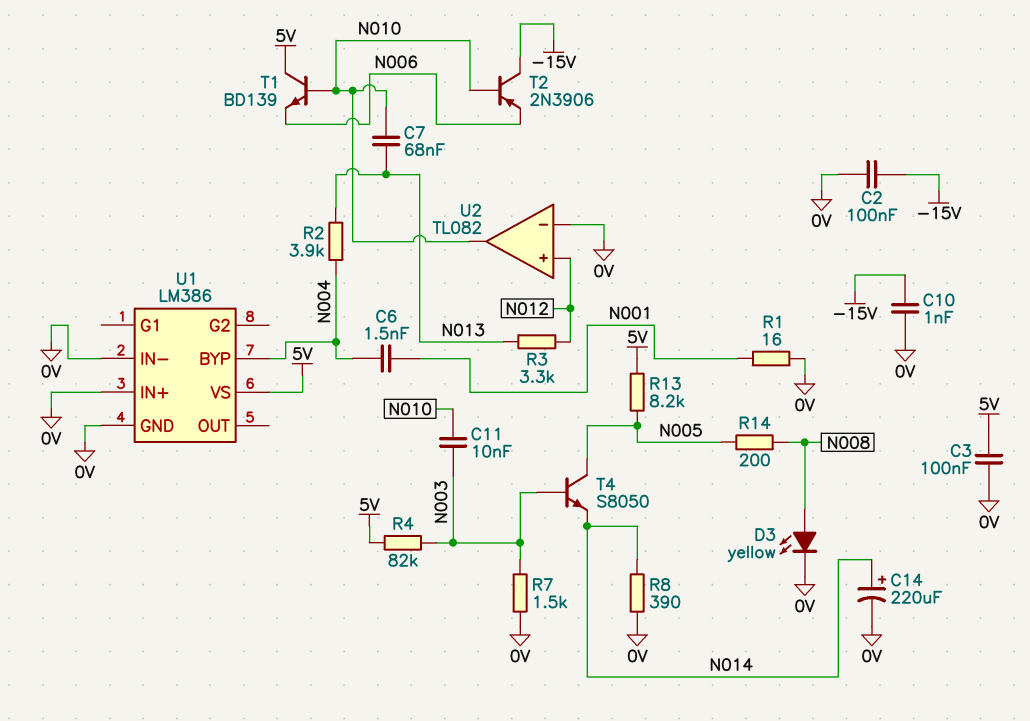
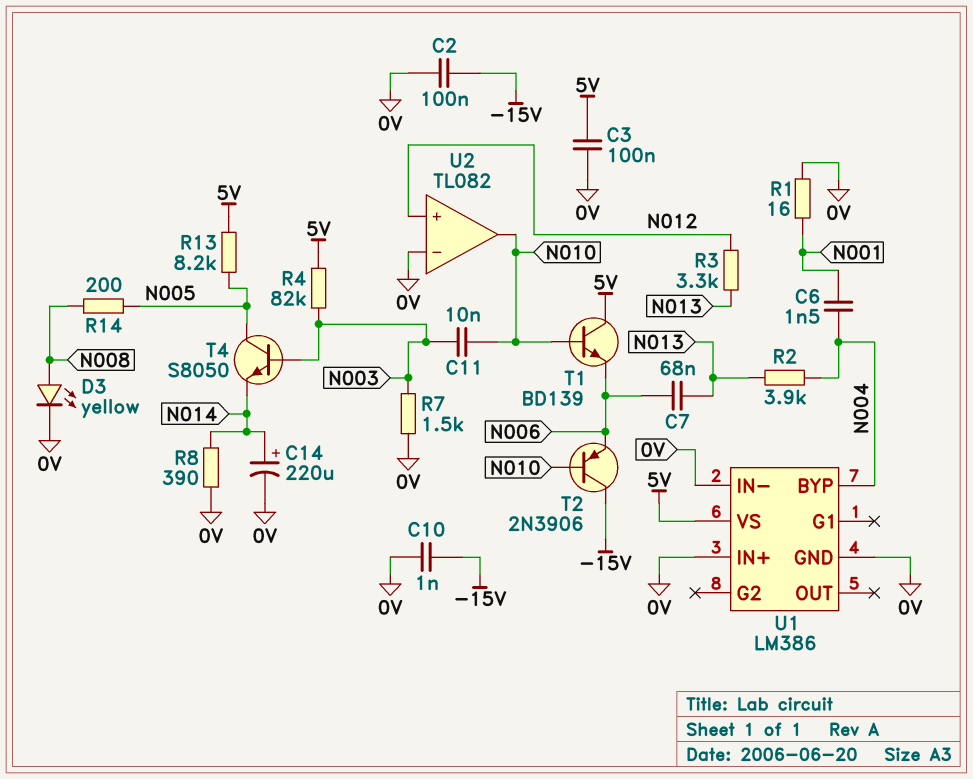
C7: 68nF (N010, N013) -> 68nF (N006, N013)

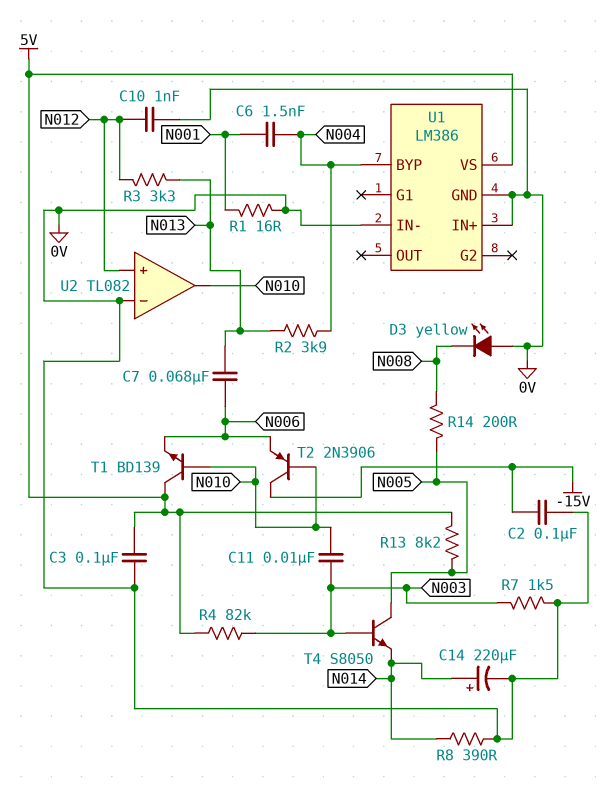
C10: 1nF (-15V, 0V) -> 1nF (0V, N012)
D3: LED yellow (A N008, K 0V) -> LED yellow (A 0V, K N008)

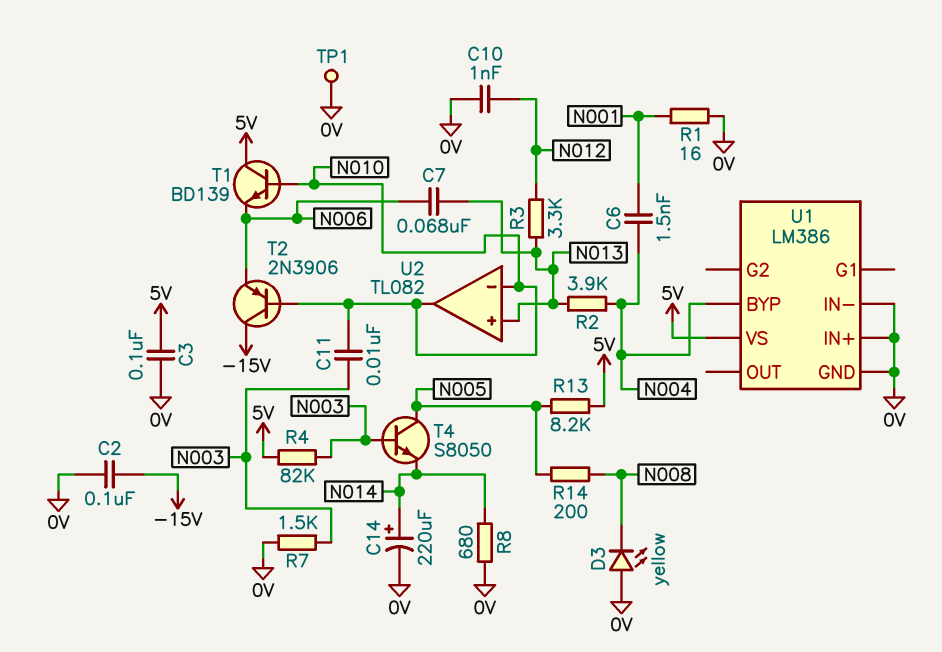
R8: 390 (0V, N014) -> 680 (0V, N014)
TP1: none -> test point (0V)
U2 pin in+: N012 -> N013
U2 pin in-: 0V -> N010

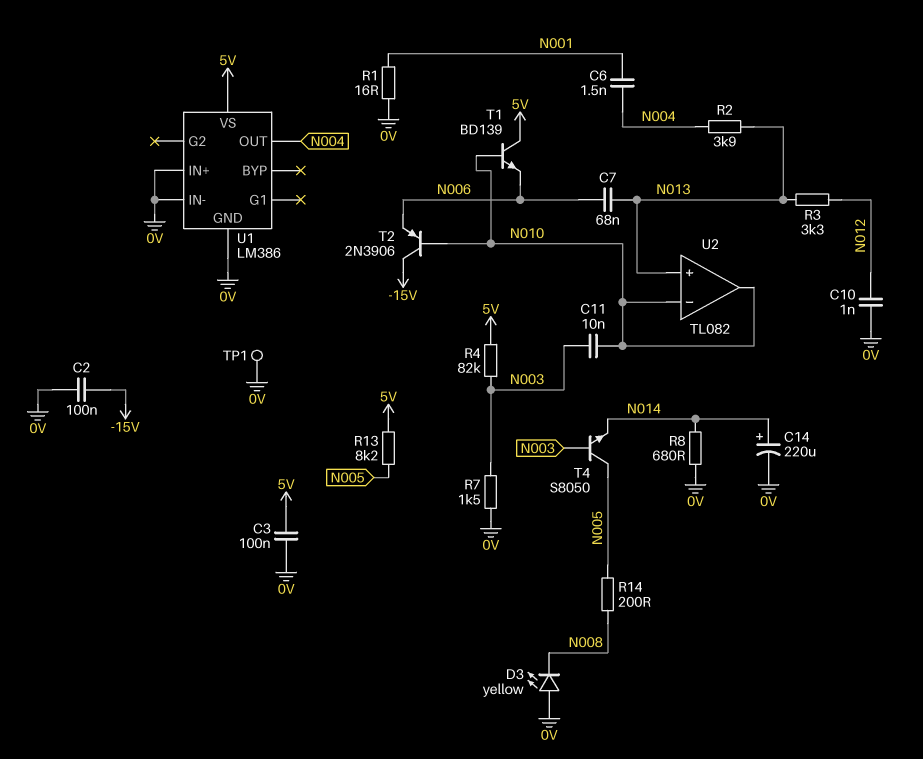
U1 pin BYP: N004 -> none
U1 pin OUT: none -> N004

